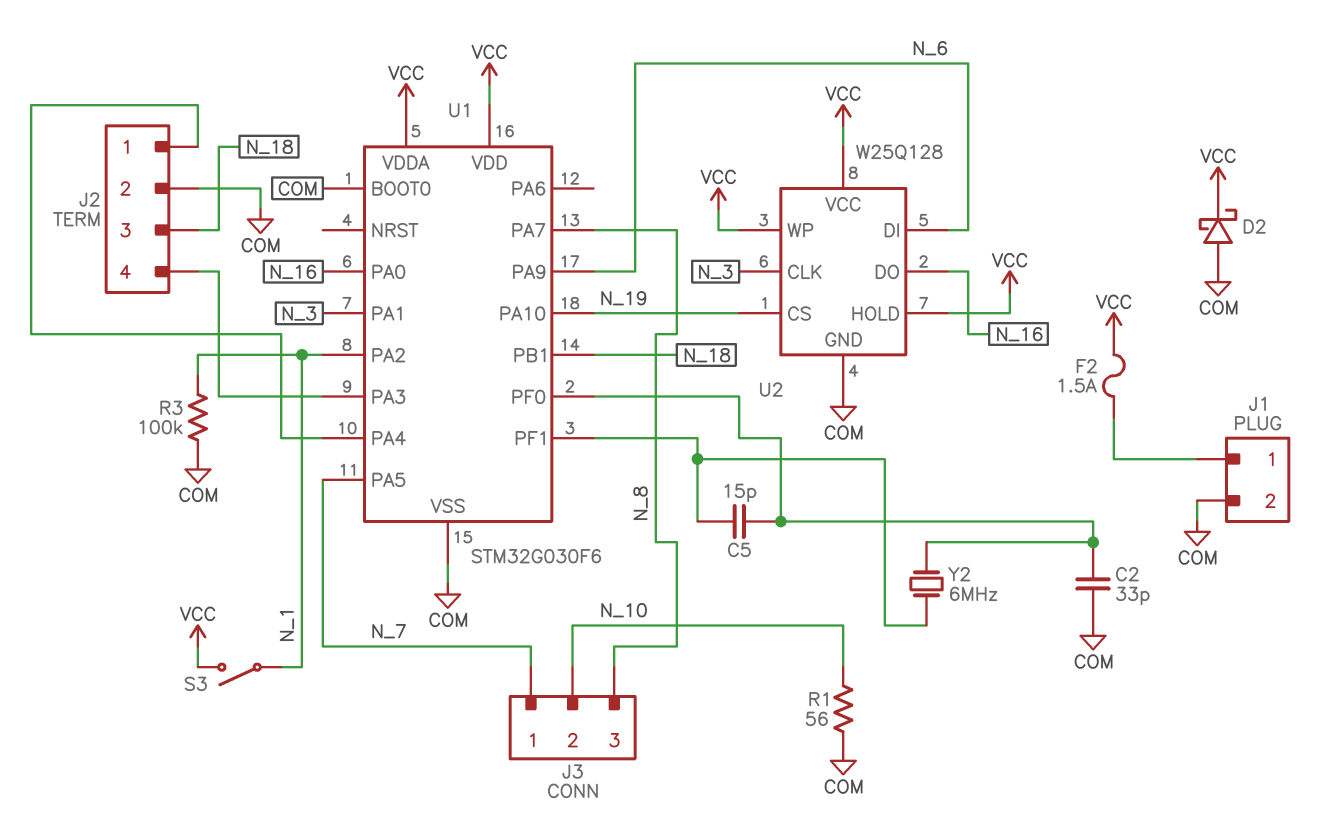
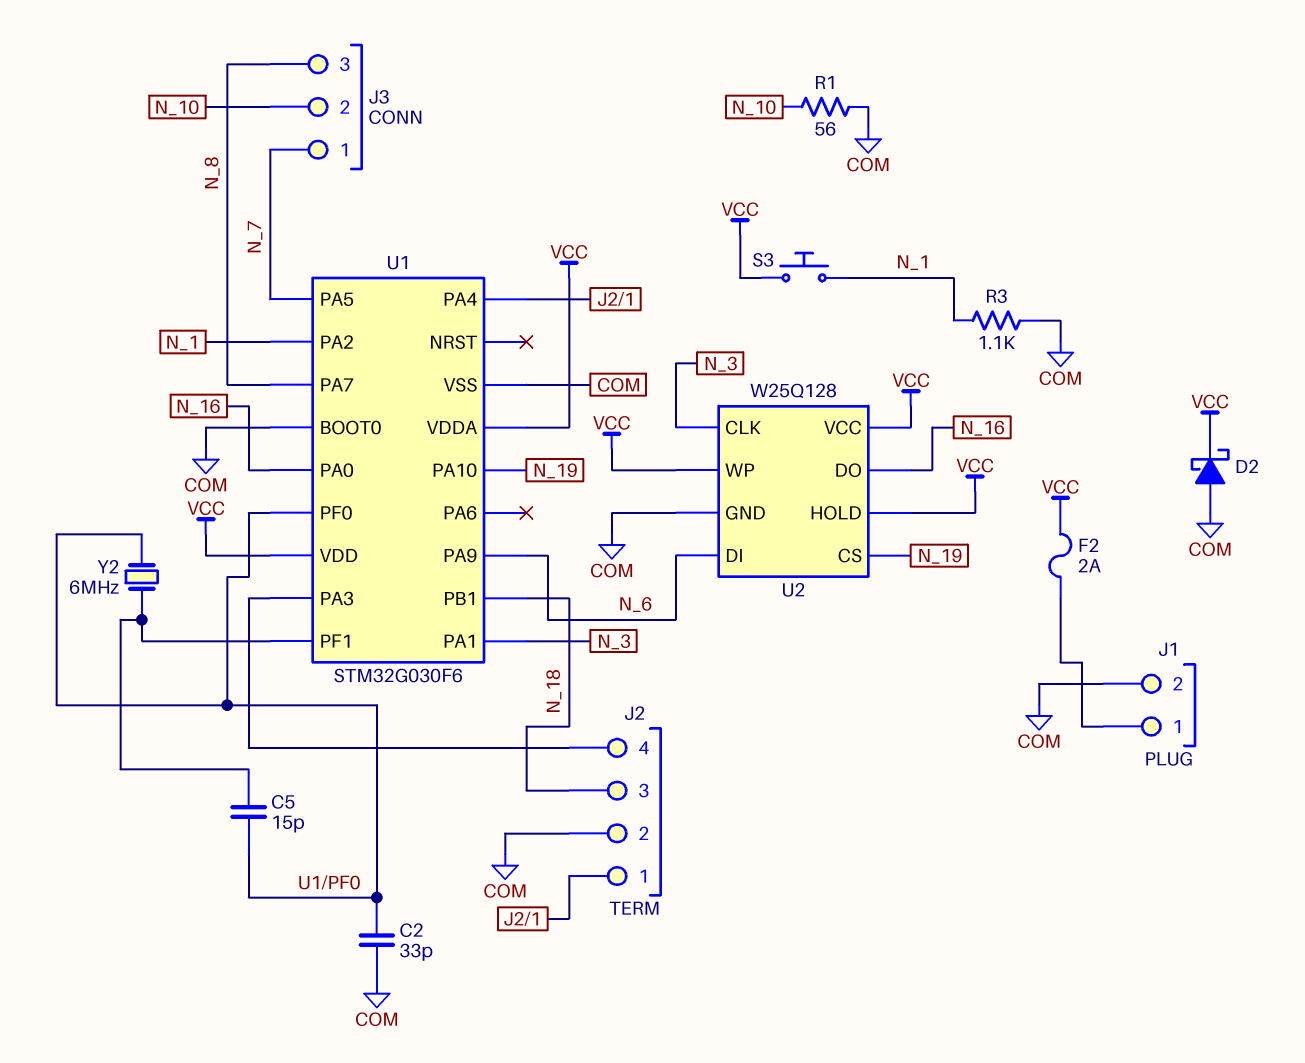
F2: 1.5A (J1/1, VCC) -> 2A (J1/1, VCC)
R3: 100k (COM, N_1) -> 1.1k (COM, N_1)
S3: switch (N_1, VCC) -> button (N_1, VCC)

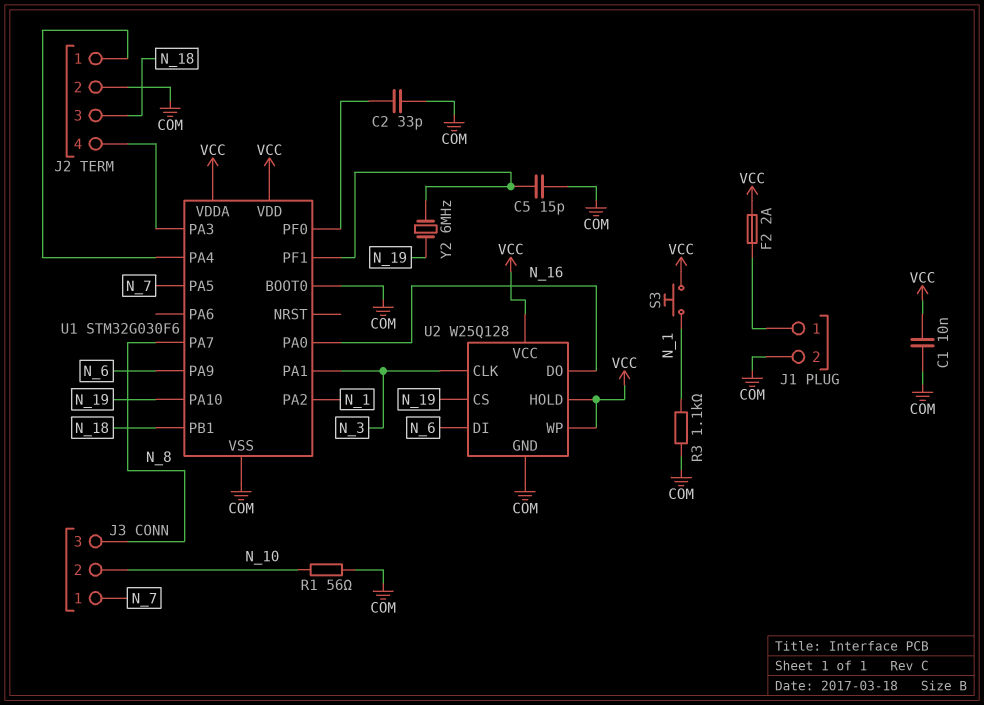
C1: none -> 10nF (COM, VCC)
C5: 15pF (U1/PF0, U1/PF1) -> 15pF (COM, U1/PF1)
D2: schottky (A COM, K VCC) -> none
Y2: 6MHz (U1/PF0, U1/PF1) -> 6MHz (N_19, U1/PF1)

